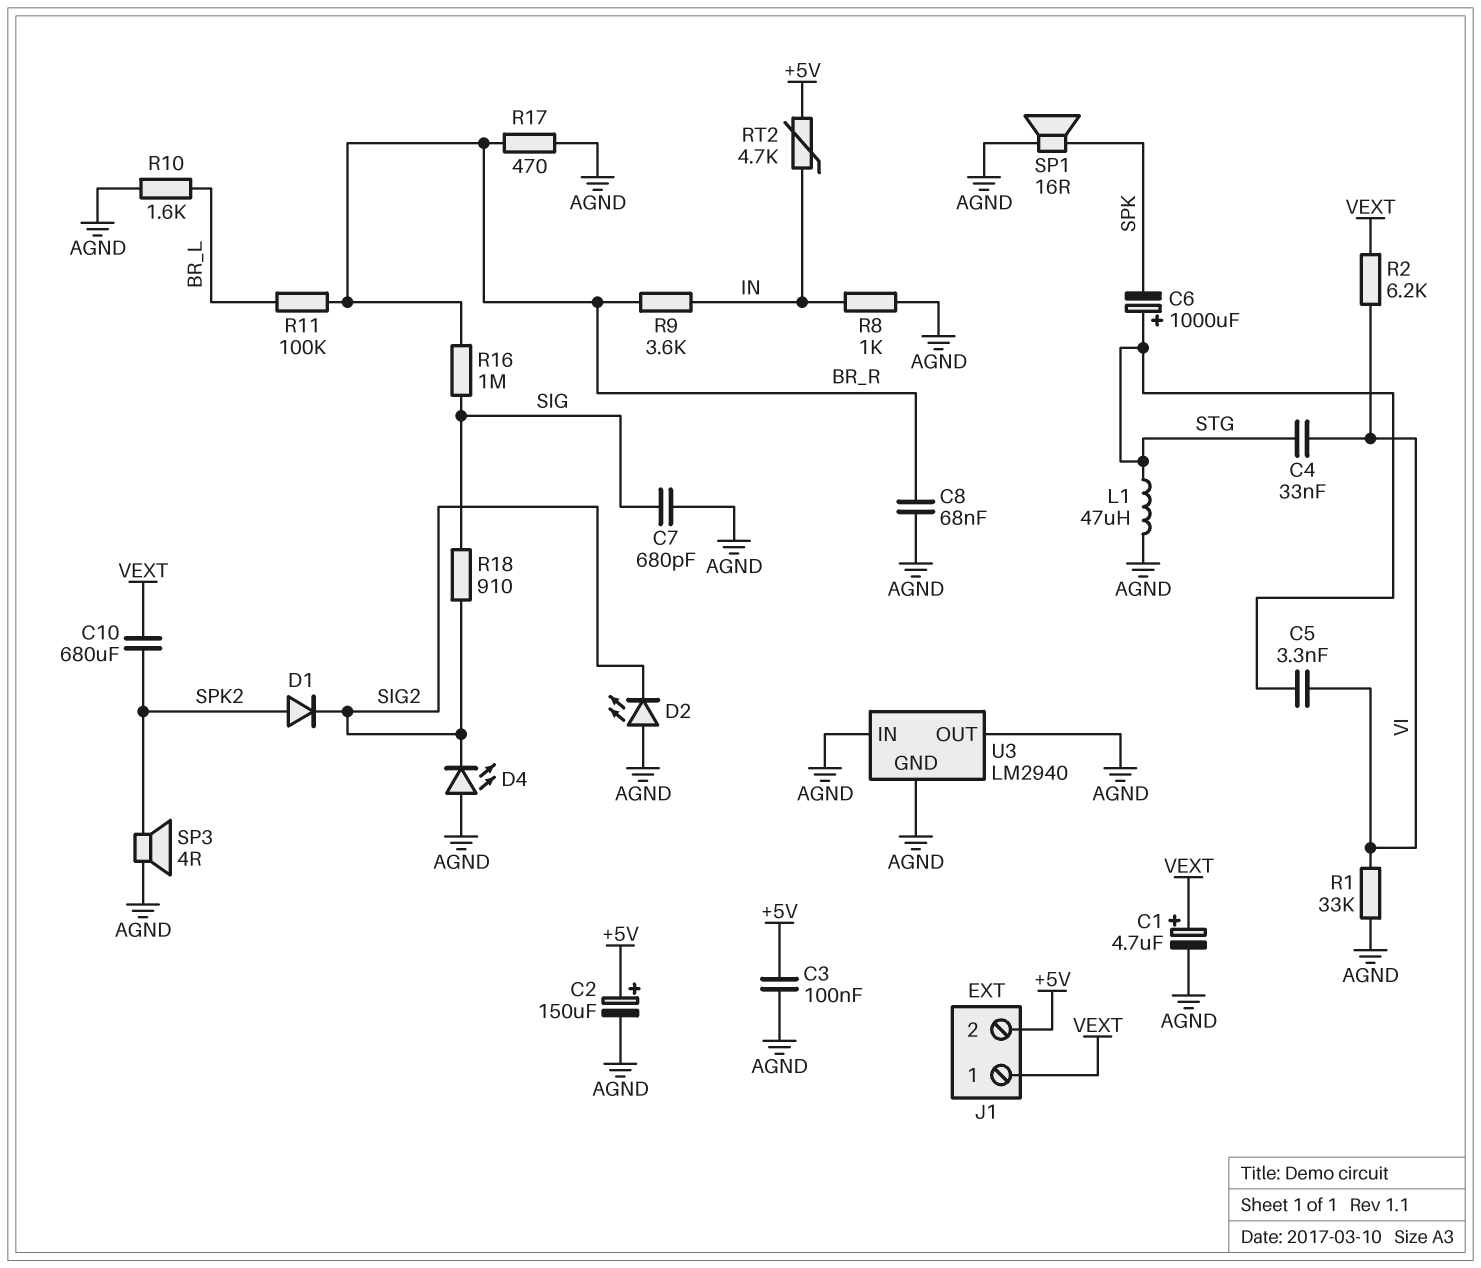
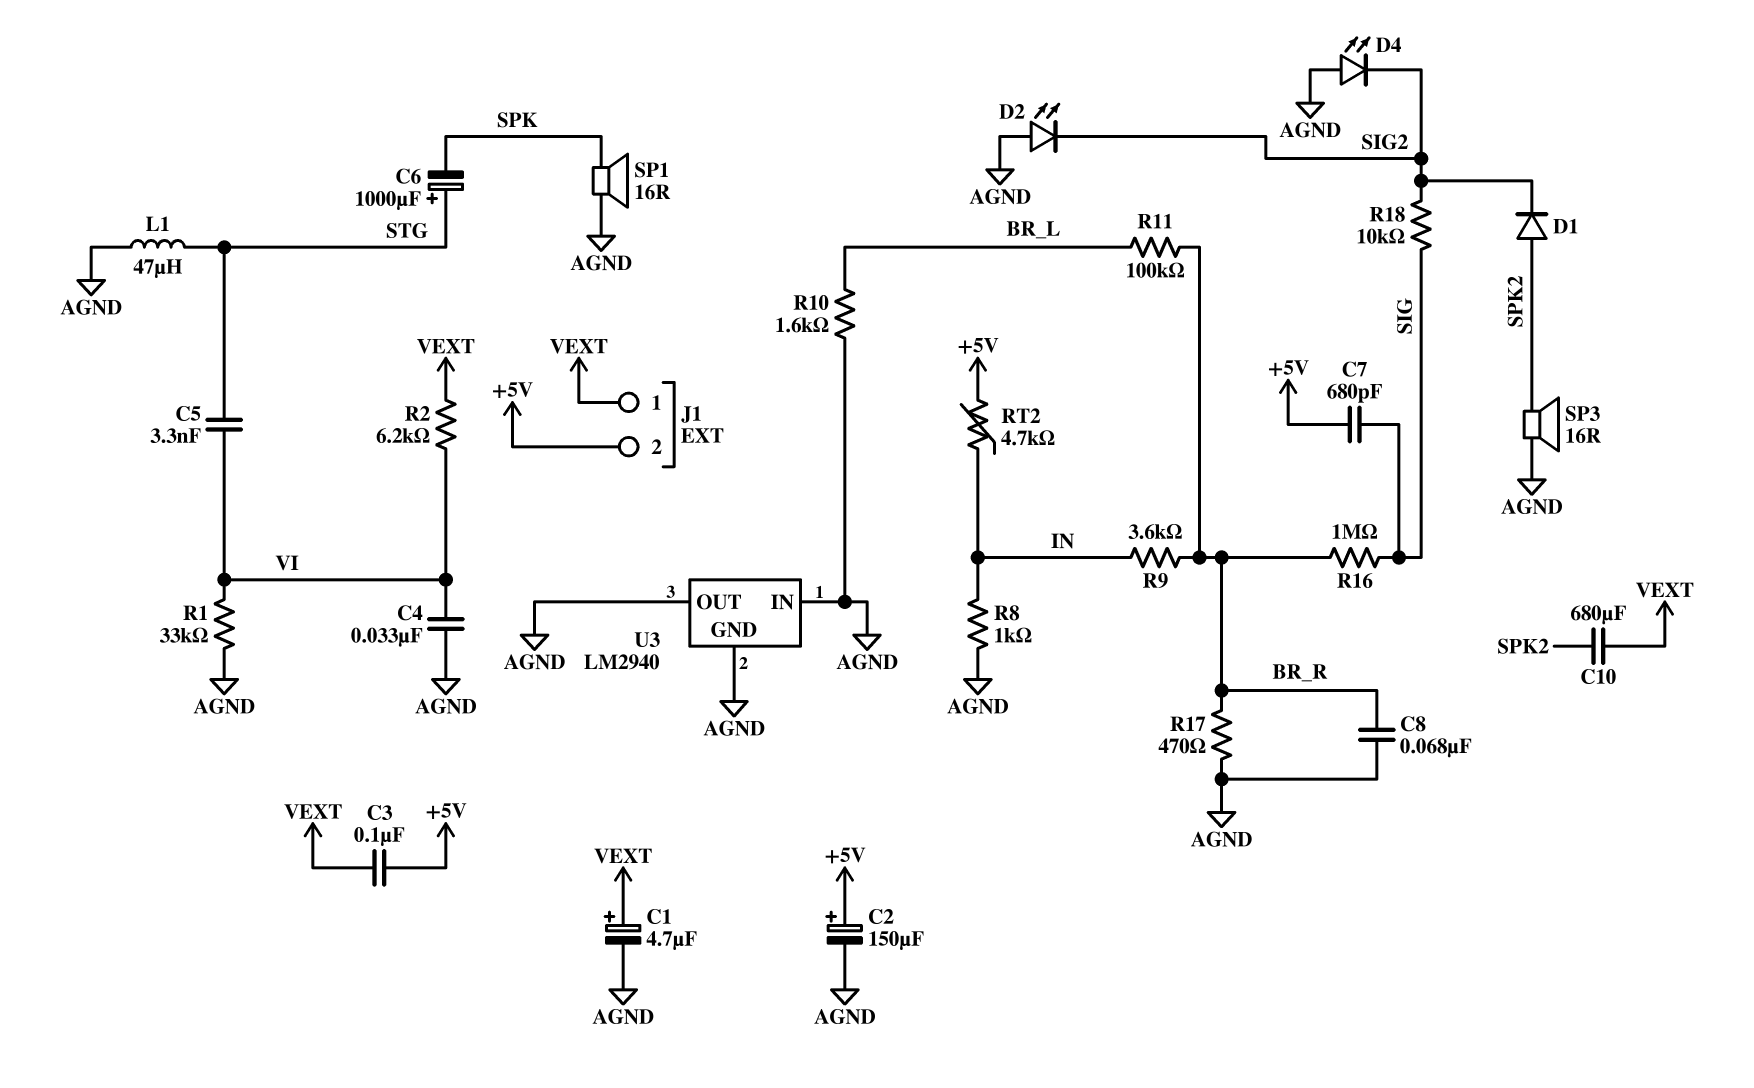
C3: 100nF (+5V, AGND) -> 100nF (+5V, VEXT)
C4: 33nF (STG, VI) -> 33nF (AGND, VI)
C7: 680pF (AGND, SIG) -> 680pF (+5V, SIG)
R18: 910 (SIG, SIG2) -> 10k (SIG, SIG2)
SP3: speaker 4R (AGND, SPK2) -> speaker 16R (AGND, SPK2)

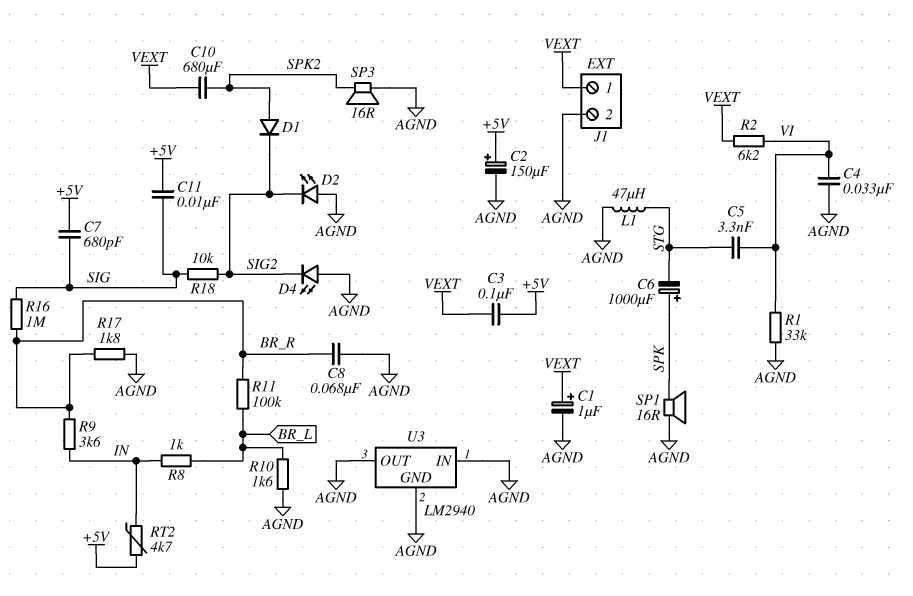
C1: 4.7uF (plus VEXT, minus AGND) -> 1uF (plus VEXT, minus AGND)
C6: 1000uF (plus STG, minus SPK) -> 1000uF (plus SPK, minus STG)
C11: none -> 10nF (+5V, SIG)
J1 pin 2: +5V -> AGND
R8: 1k (AGND, IN) -> 1k (BR_L, IN)
R17: 470 (AGND, BR_R) -> 1.8k (AGND, BR_R)

